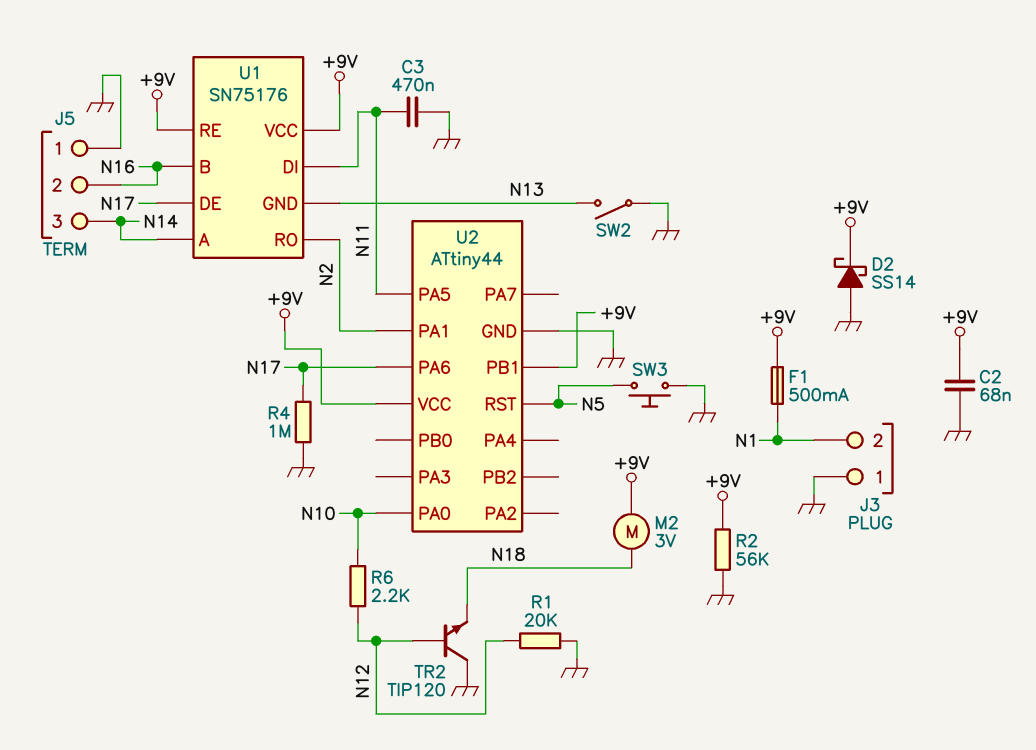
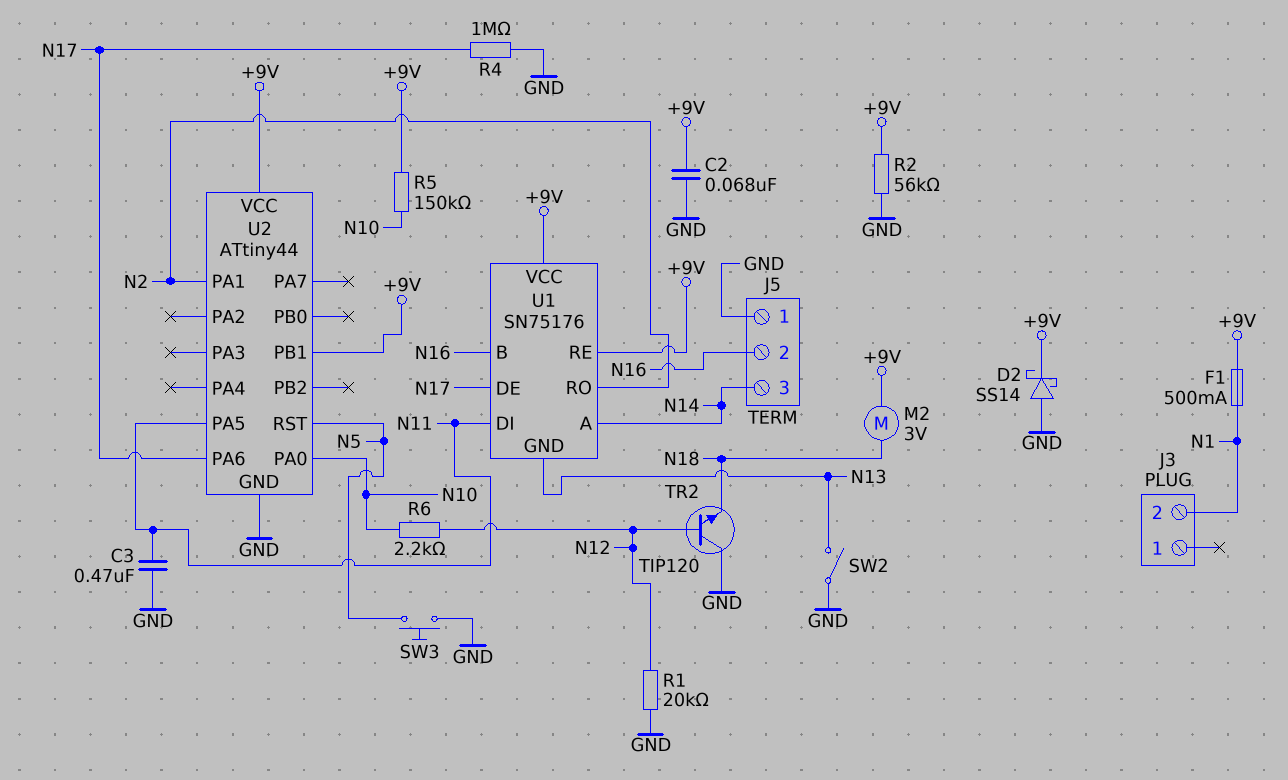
J3 pin 1: GND -> none
R5: none -> 150k (+9V, N10)

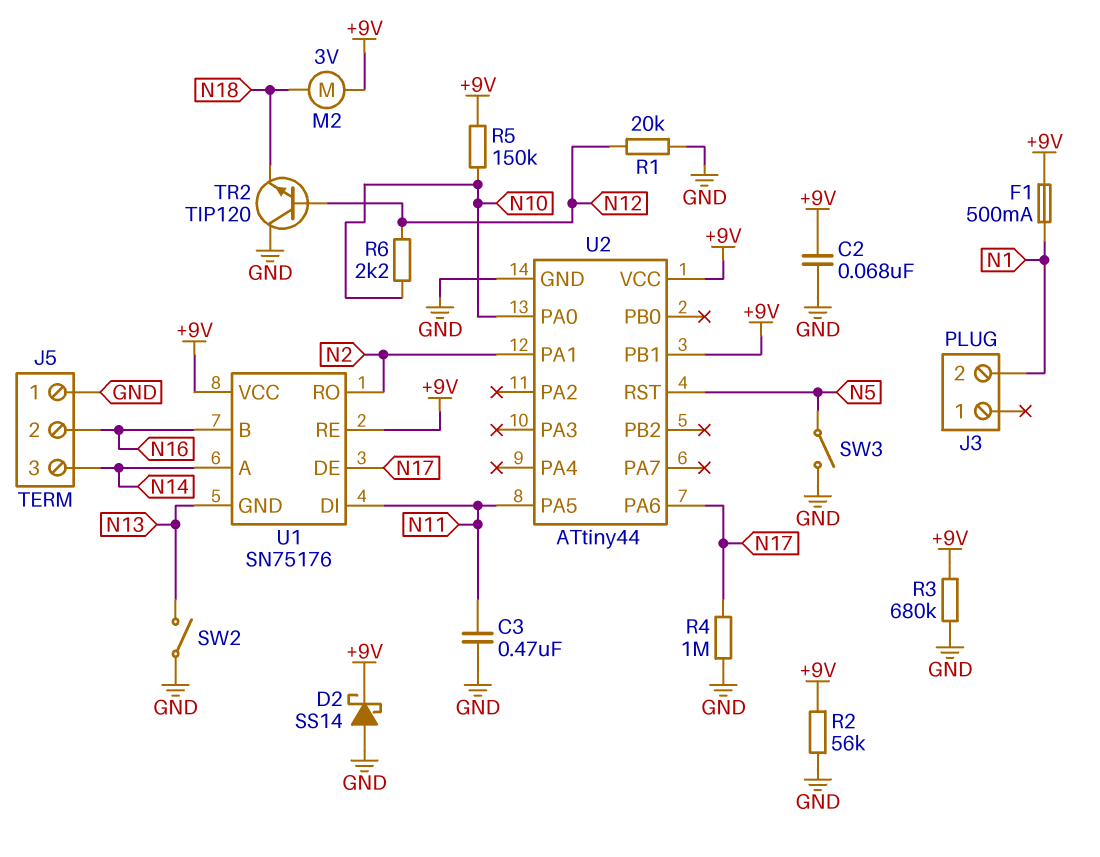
R3: none -> 680k (+9V, GND)
SW3: button (GND, N5) -> switch (GND, N5)

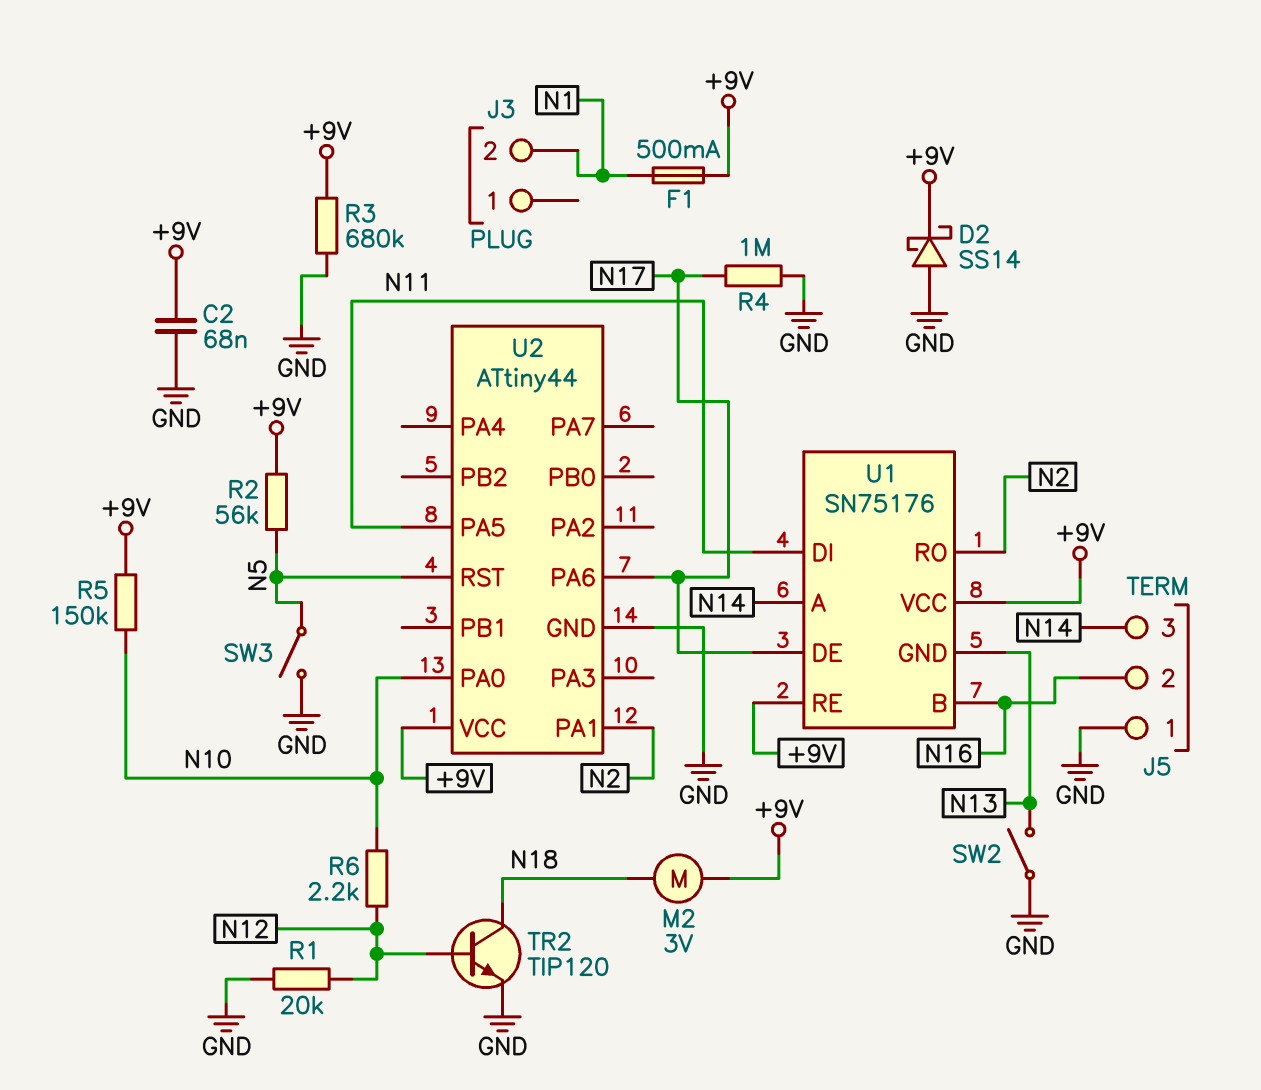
C3: 470nF (GND, N11) -> none
R2: 56k (+9V, GND) -> 56k (+9V, N5)
TR2: NPN TIP120 (B N12, C GND, E N18) -> NPN TIP120 (B N12, C N18, E GND)
U2 pin PB1: +9V -> none

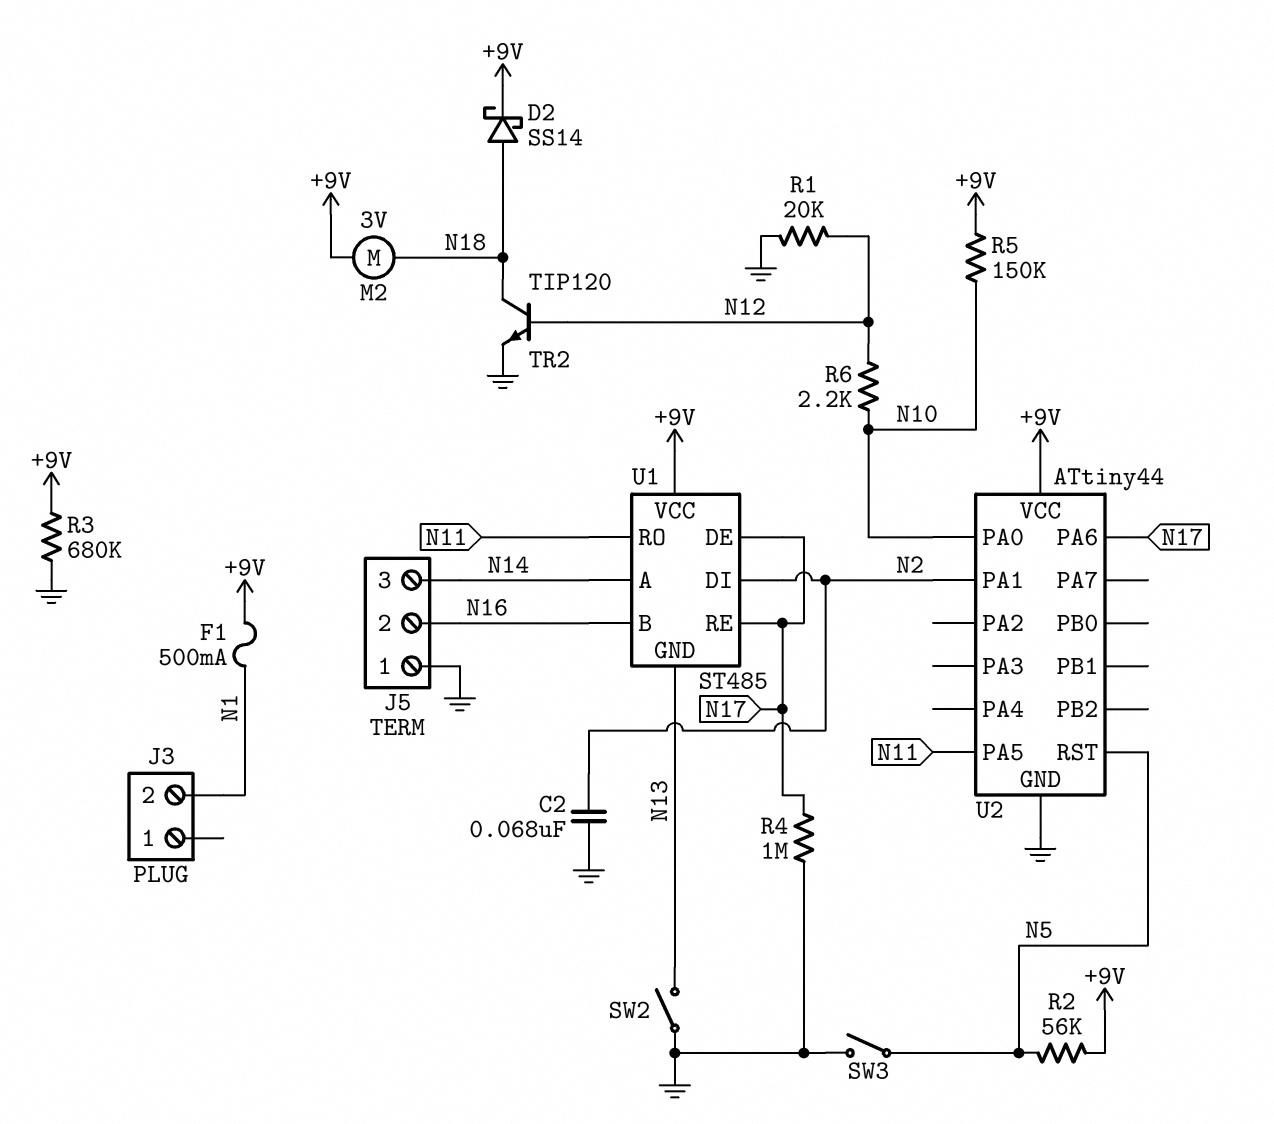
C2: 68nF (+9V, GND) -> 68nF (GND, N2)
D2: schottky SS14 (A GND, K +9V) -> schottky SS14 (A N18, K +9V)
U1: SN75176 -> ST485
U1 pin DI: N11 -> N2
U1 pin RE: +9V -> N17
U1 pin RO: N2 -> N11

